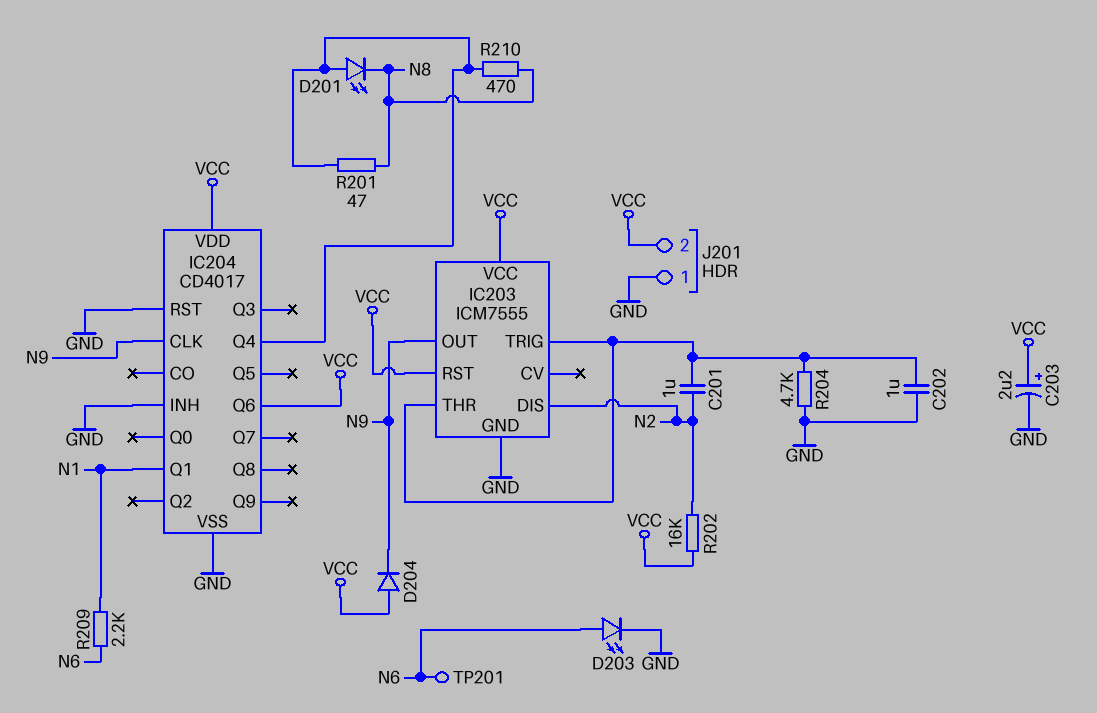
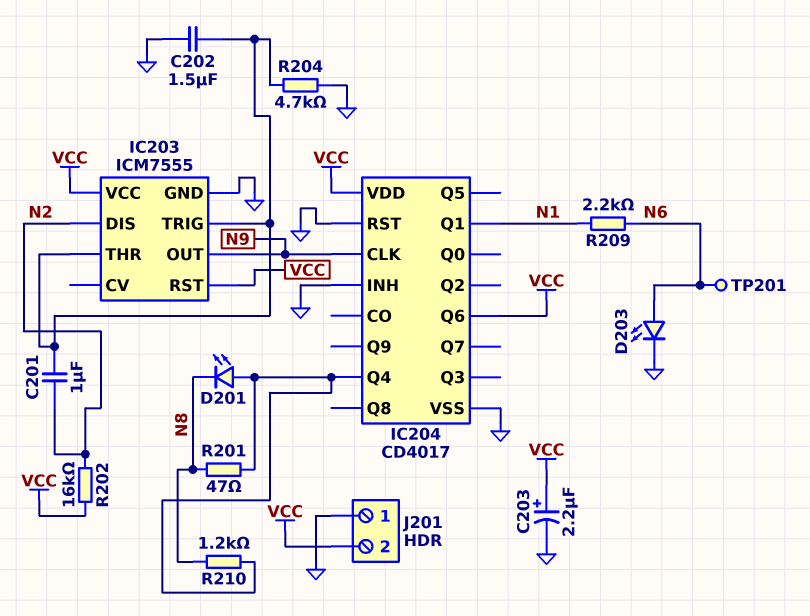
C202: 1uF (GND, IC203/THR) -> 1.5uF (GND, IC203/THR)
D204: diode (A VCC, K N9) -> none
R210: 470 (IC204/Q4, N8) -> 1.2k (IC204/Q4, N8)

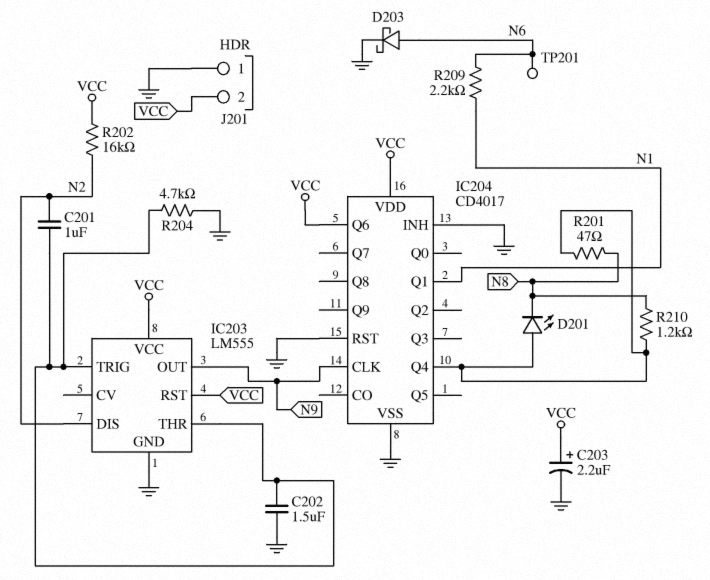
D203: LED (A N6, K GND) -> schottky (A N6, K GND)
IC203: ICM7555 -> LM555

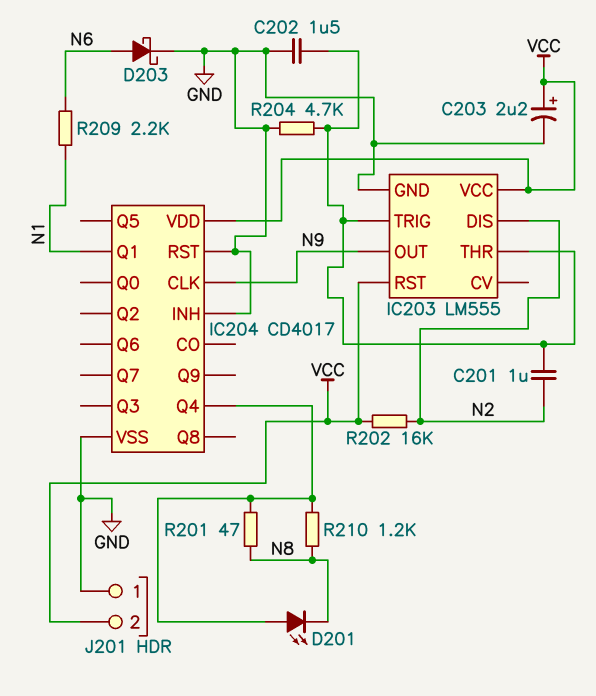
IC204 pin Q6: VCC -> none
TP201: test point (N6) -> none

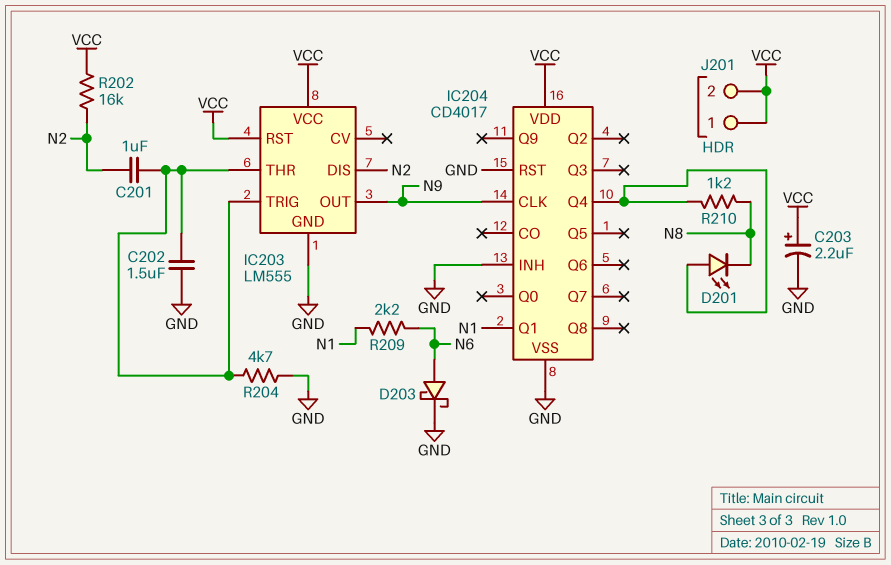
J201 pin 1: GND -> VCC
R201: 47 (IC204/Q4, N8) -> none

